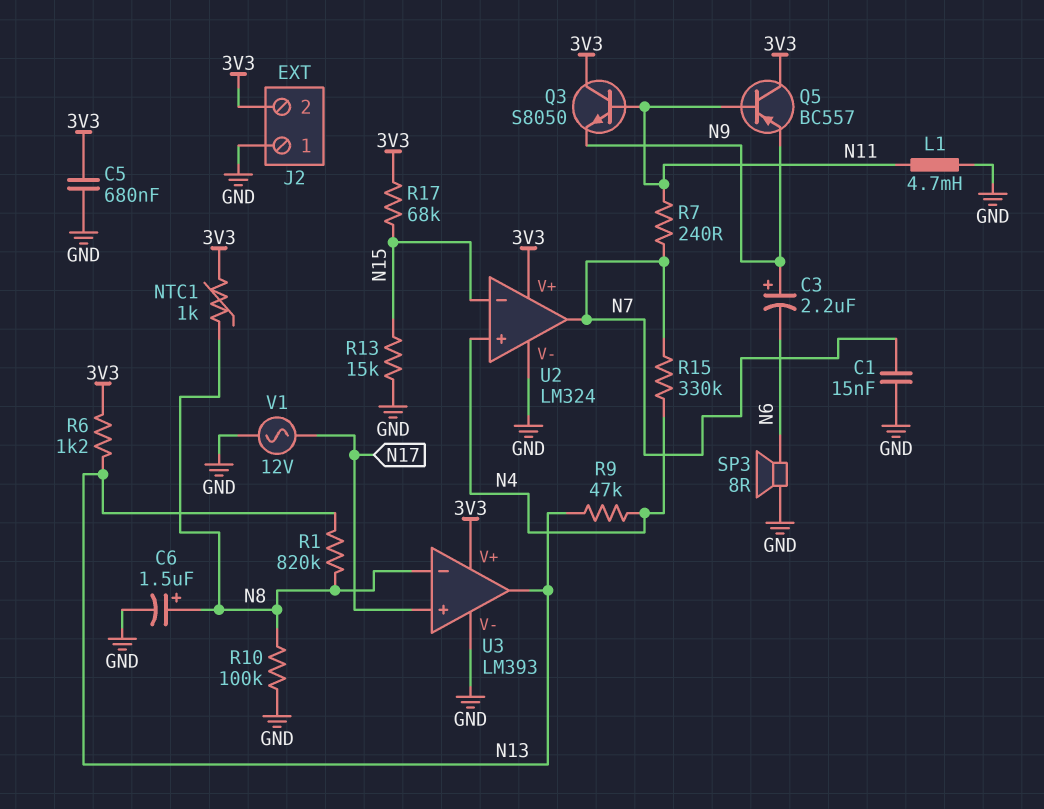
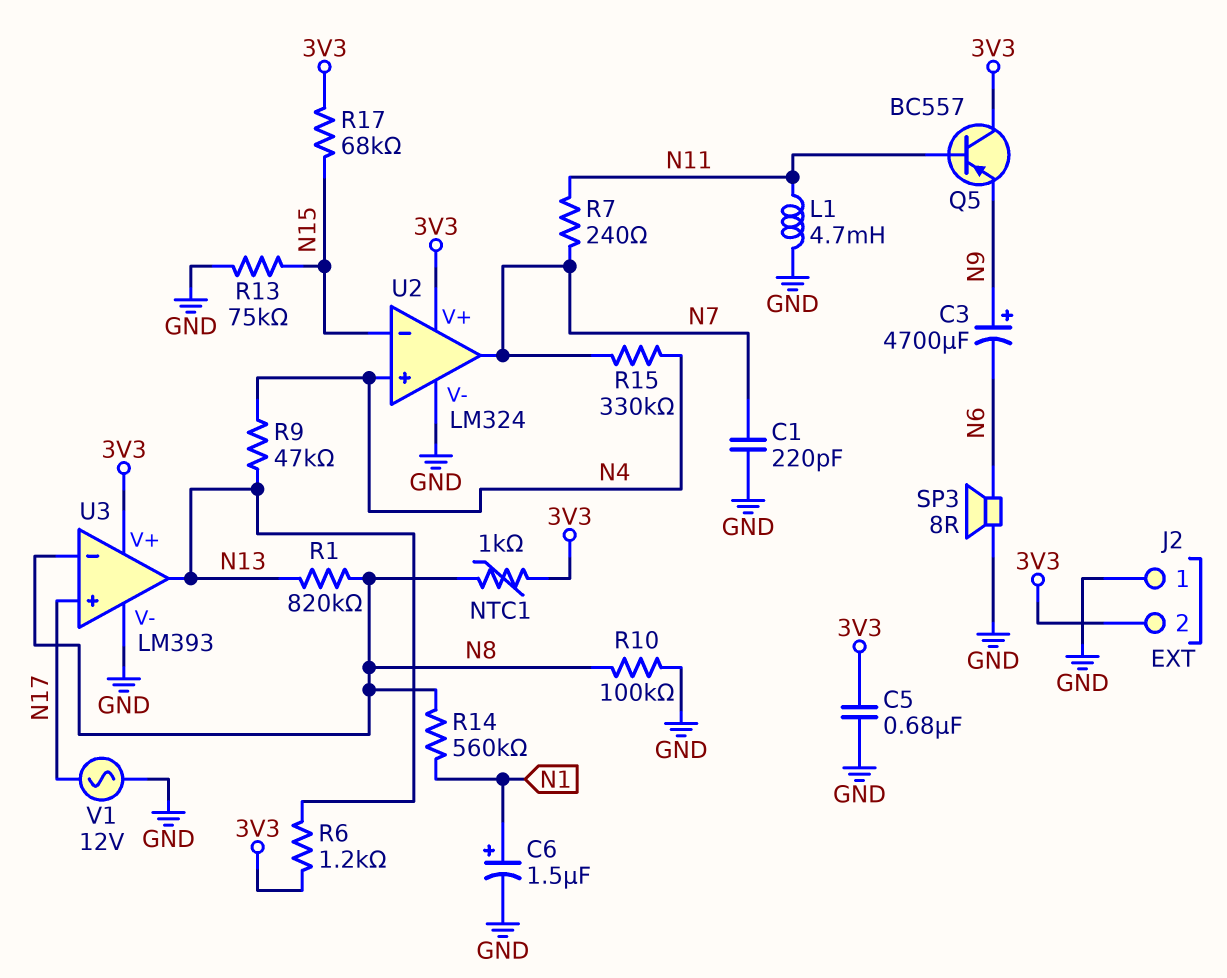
C1: 15nF (GND, N7) -> 220pF (GND, N7)
C3: 2.2uF (plus N9, minus N6) -> 4700uF (plus N9, minus N6)
C6: 1.5uF (plus N8, minus GND) -> 1.5uF (plus N1, minus GND)
Q3: NPN S8050 (B N11, C 3V3, E N9) -> none
R13: 15k (GND, N15) -> 75k (GND, N15)
R14: none -> 560k (N1, N8)

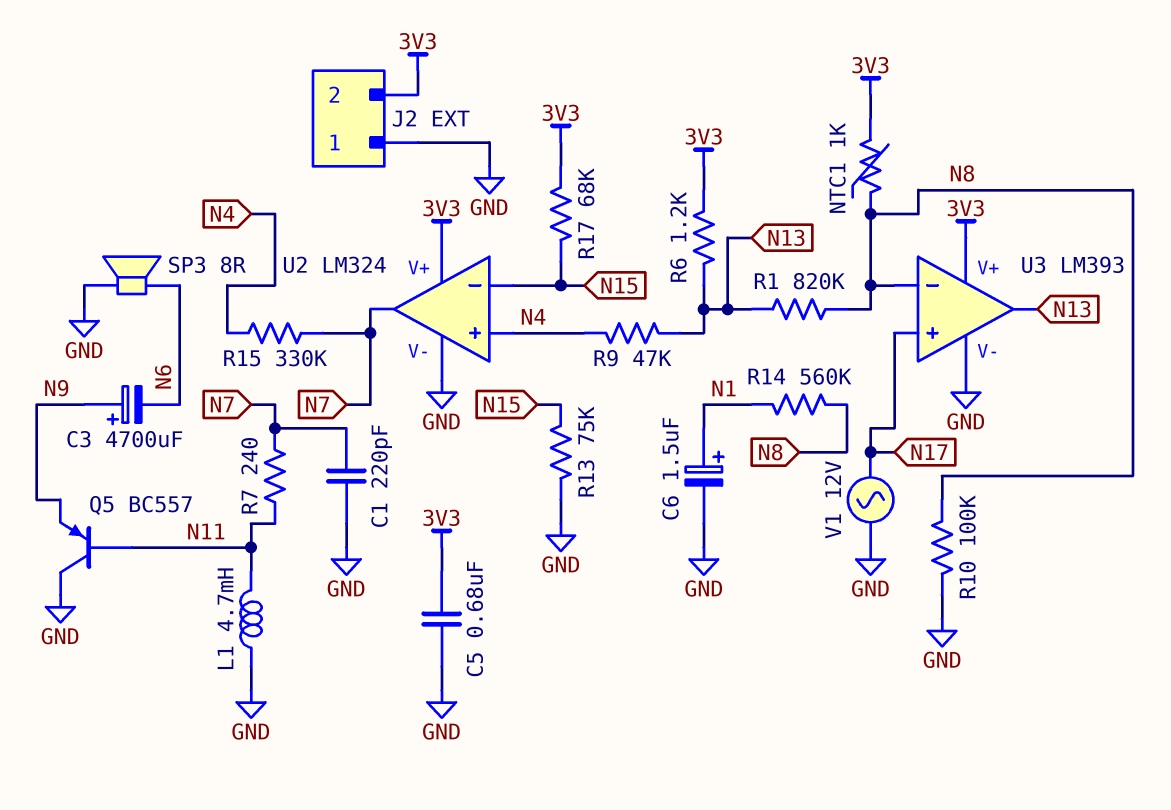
Q5: PNP BC557 (B N11, C 3V3, E N9) -> PNP BC557 (B N11, C GND, E N9)

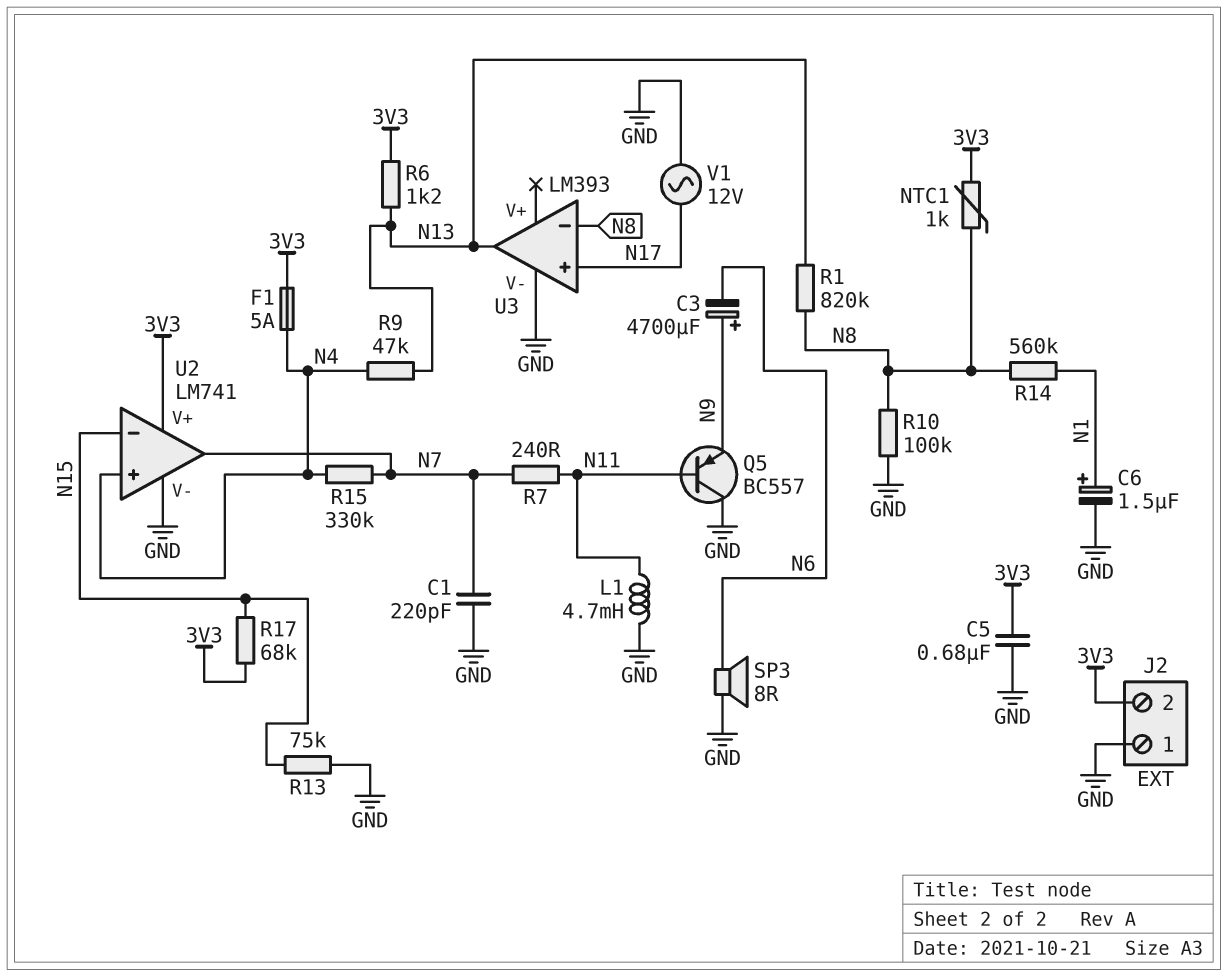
F1: none -> 5A (3V3, N4)
U2: LM324 -> LM741
U3 pin V+: 3V3 -> none

